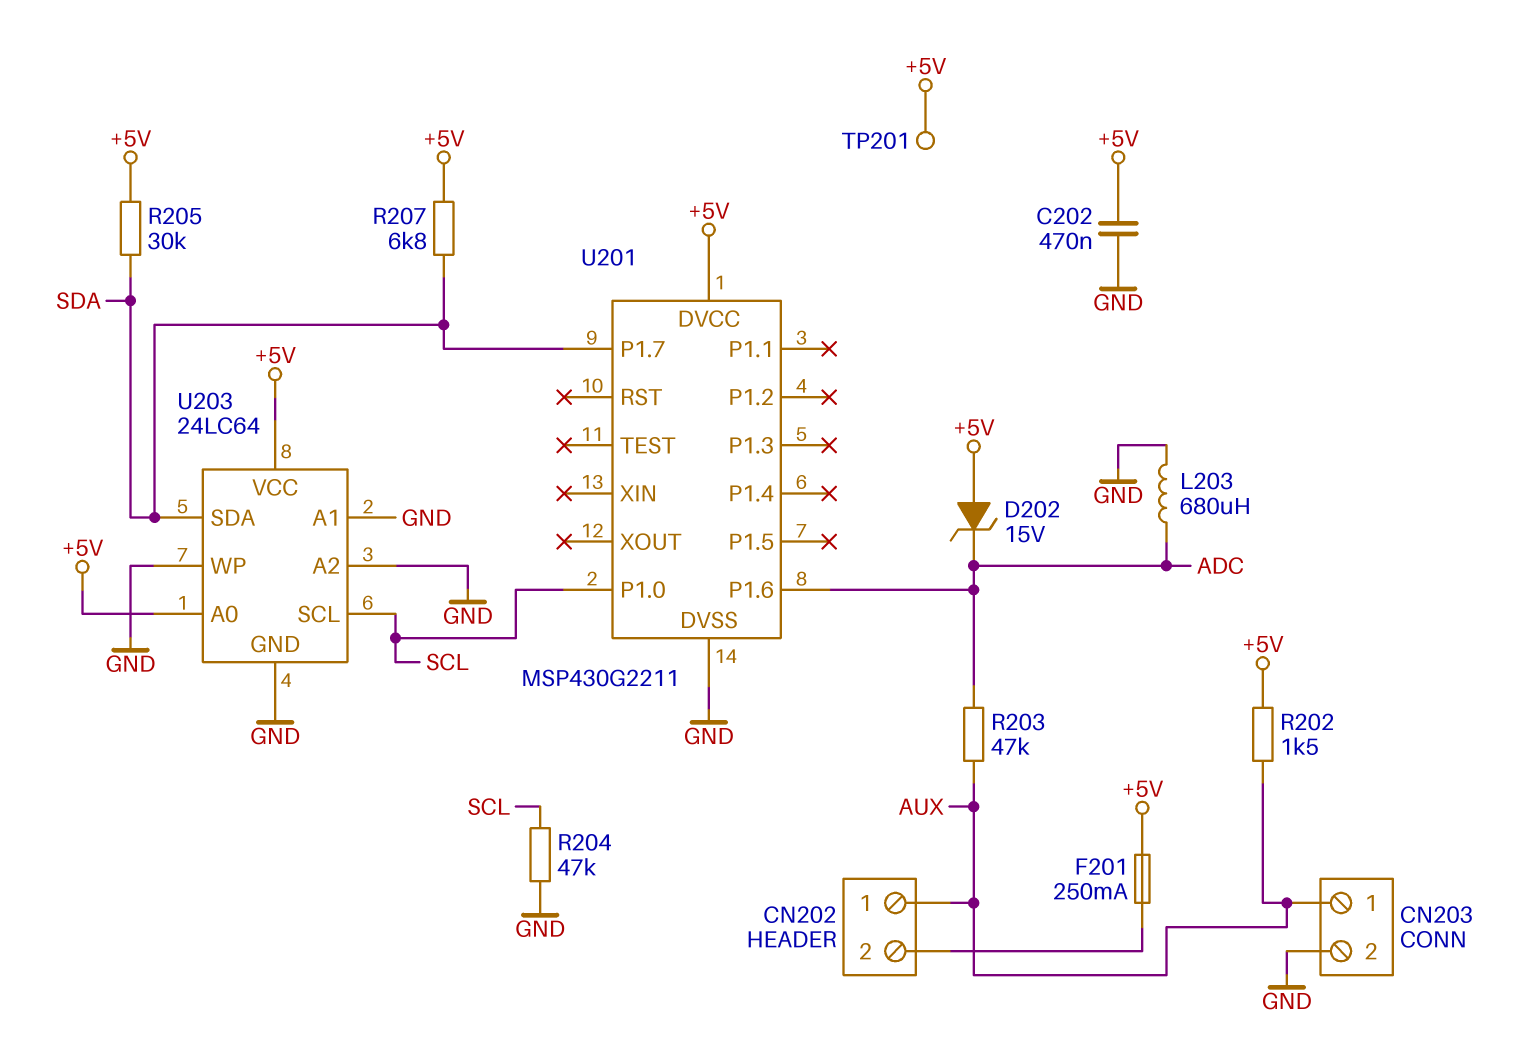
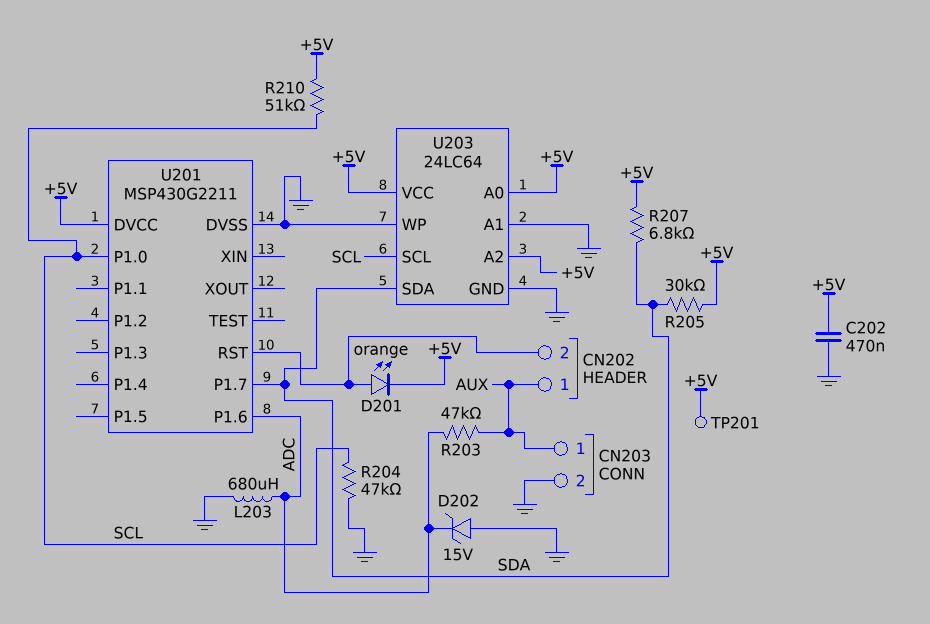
D201: none -> LED orange (A CN202/2, K +5V)
D202: zener 15V (A +5V, K ADC) -> zener 15V (A GND, K ADC)
F201: 250mA (+5V, CN202/2) -> none
R202: 1.5k (+5V, AUX) -> none
R210: none -> 51k (+5V, SCL)
U201 pin RST: none -> CN202/2
U203 pin A2: GND -> +5V

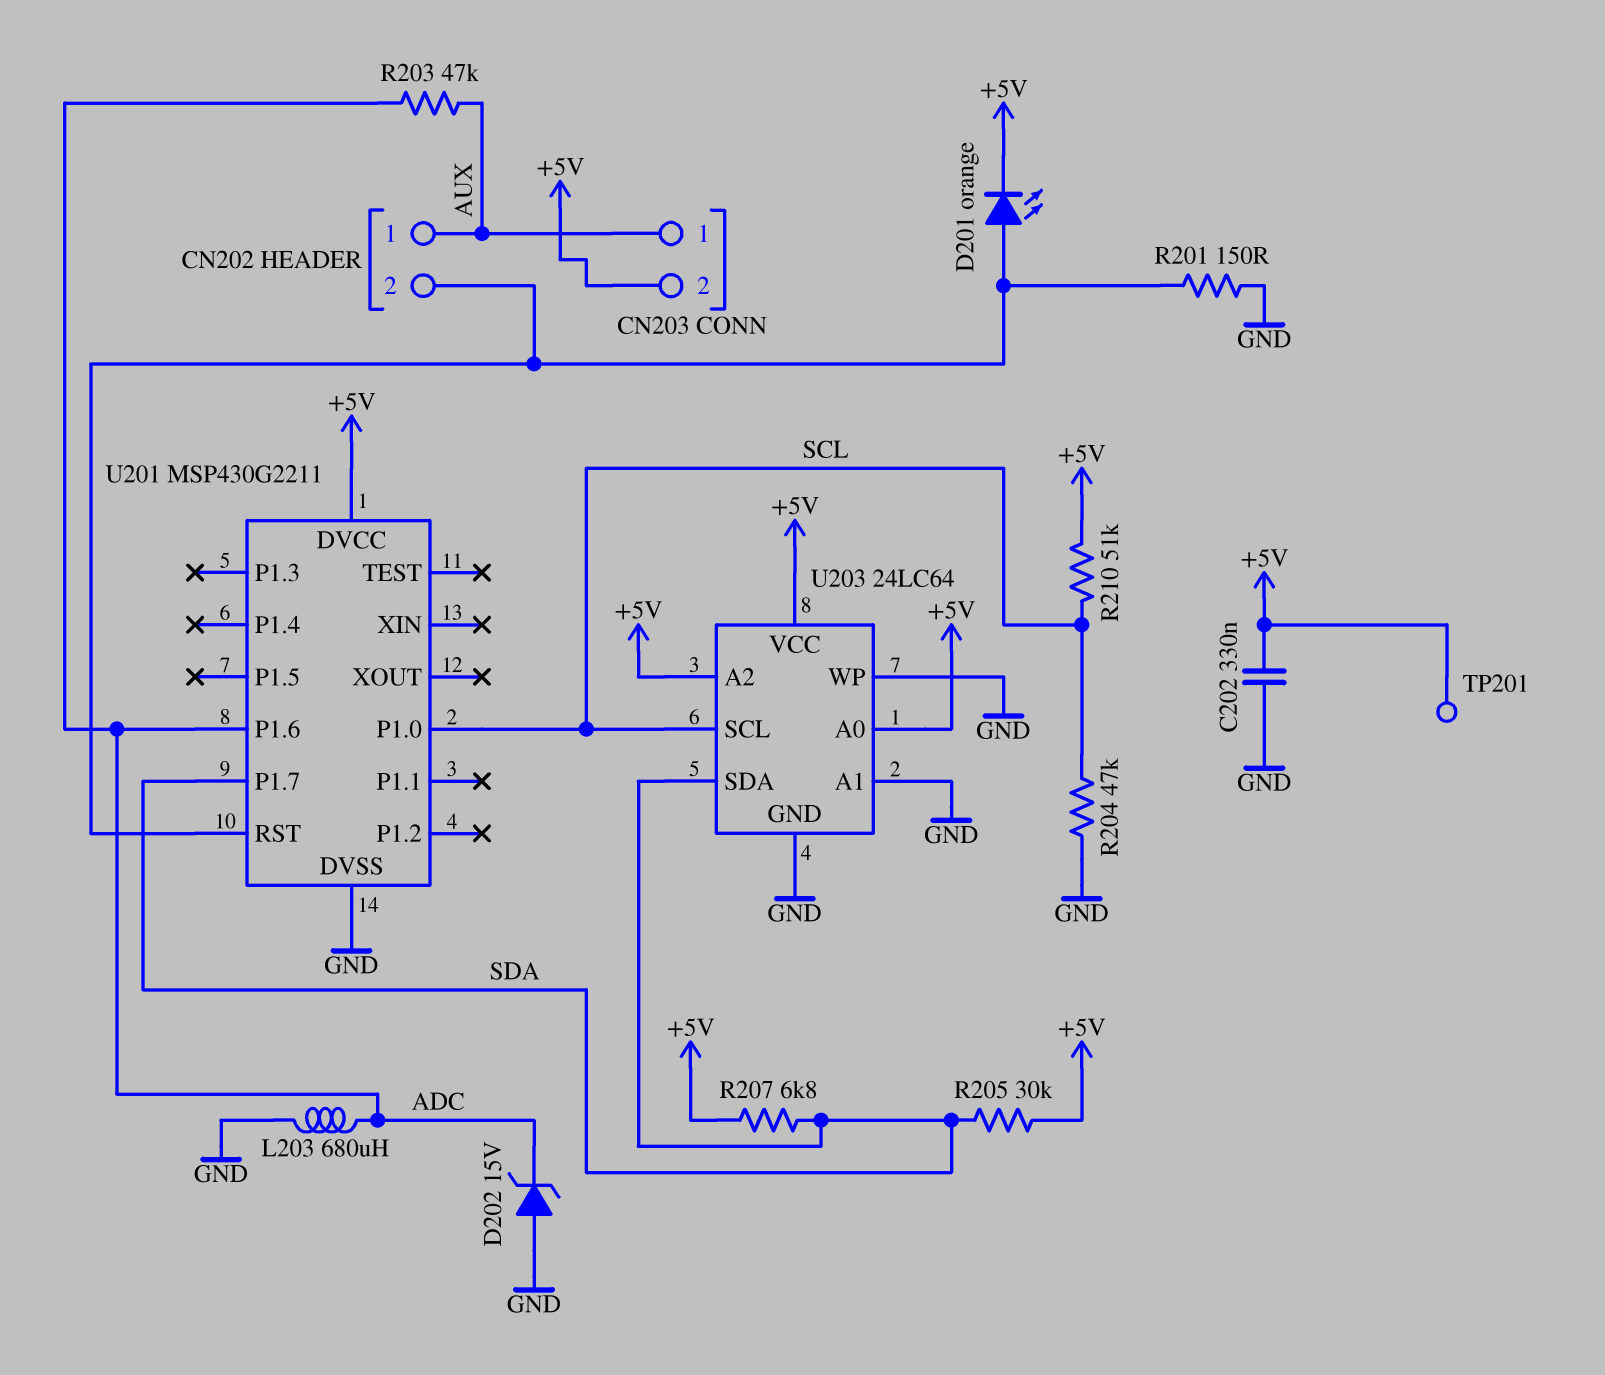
C202: 470nF (+5V, GND) -> 330nF (+5V, GND)
CN203 pin 2: GND -> +5V
R201: none -> 150 (CN202/2, GND)

